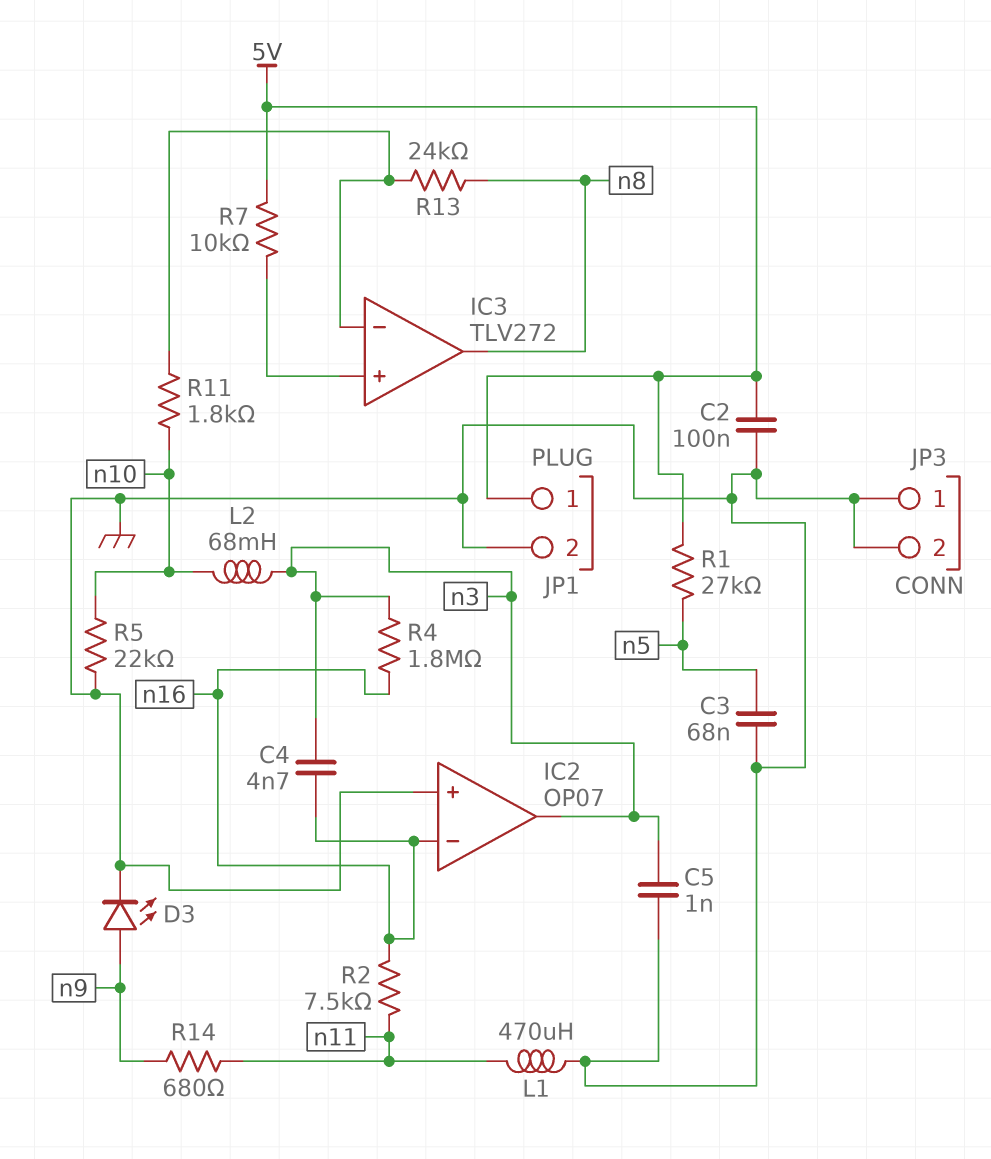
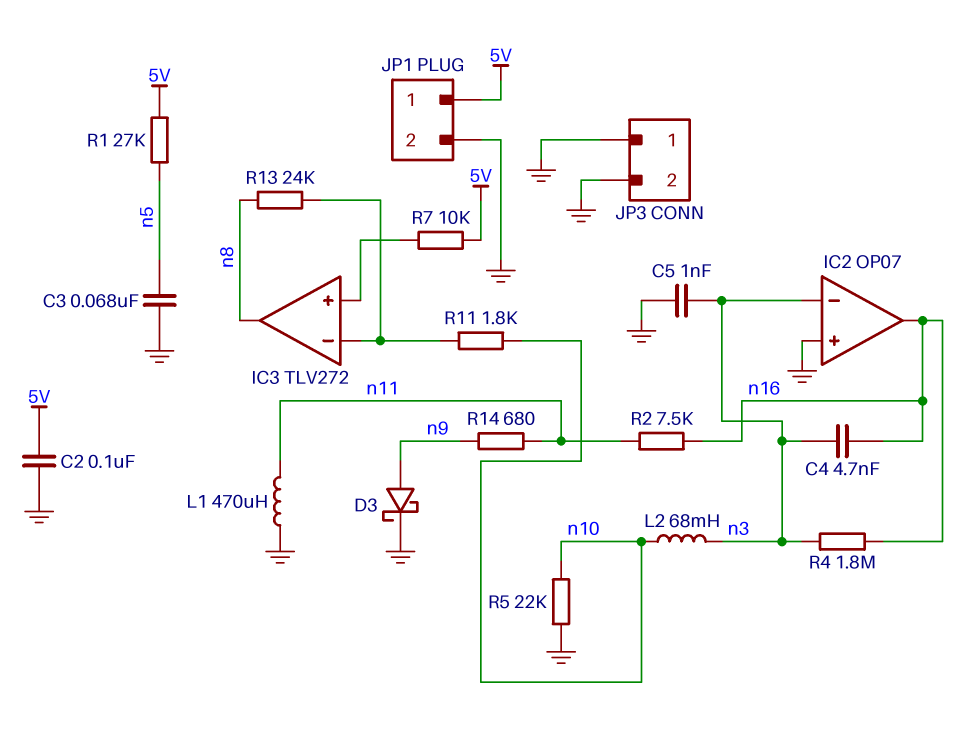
D3: LED (A n9, K GND) -> schottky (A n9, K GND)
IC2 pin in-: n16 -> n3
IC2 pin out: n3 -> n16

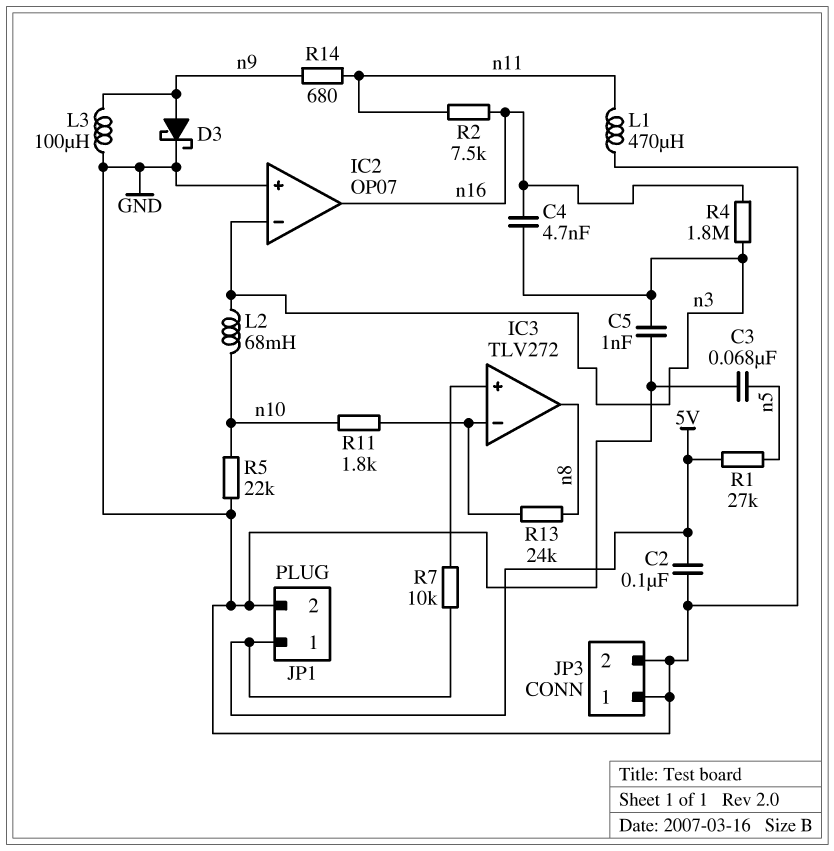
L3: none -> 100uH (GND, n9)

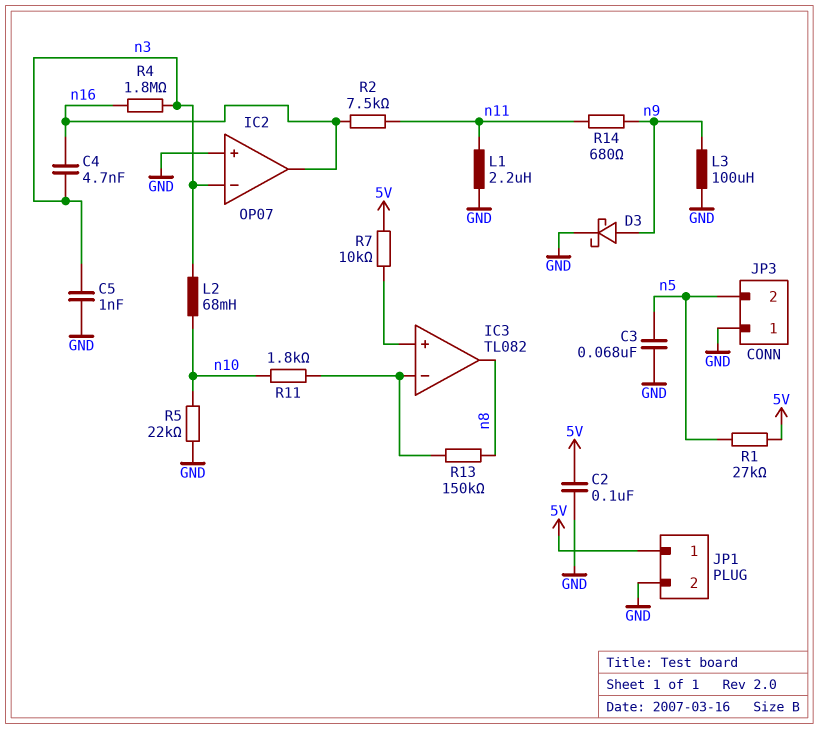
IC3: TLV272 -> TL082
JP3 pin 2: GND -> n5
L1: 470uH (GND, n11) -> 2.2uH (GND, n11)
R13: 24k (IC3/in-, n8) -> 150k (IC3/in-, n8)

